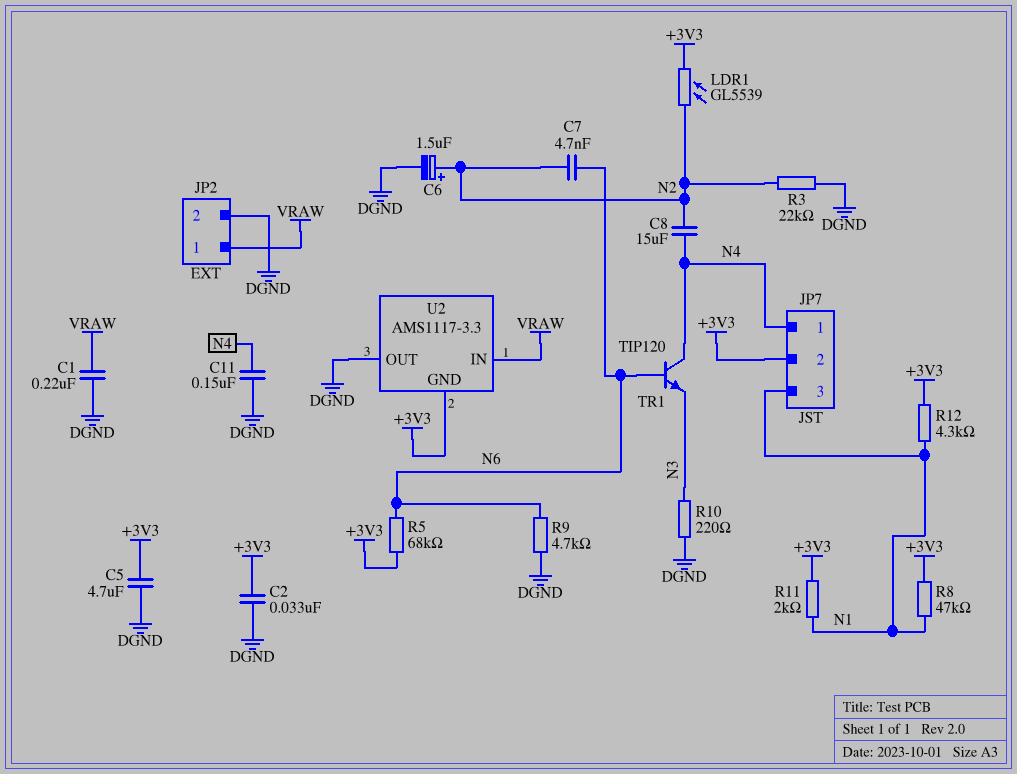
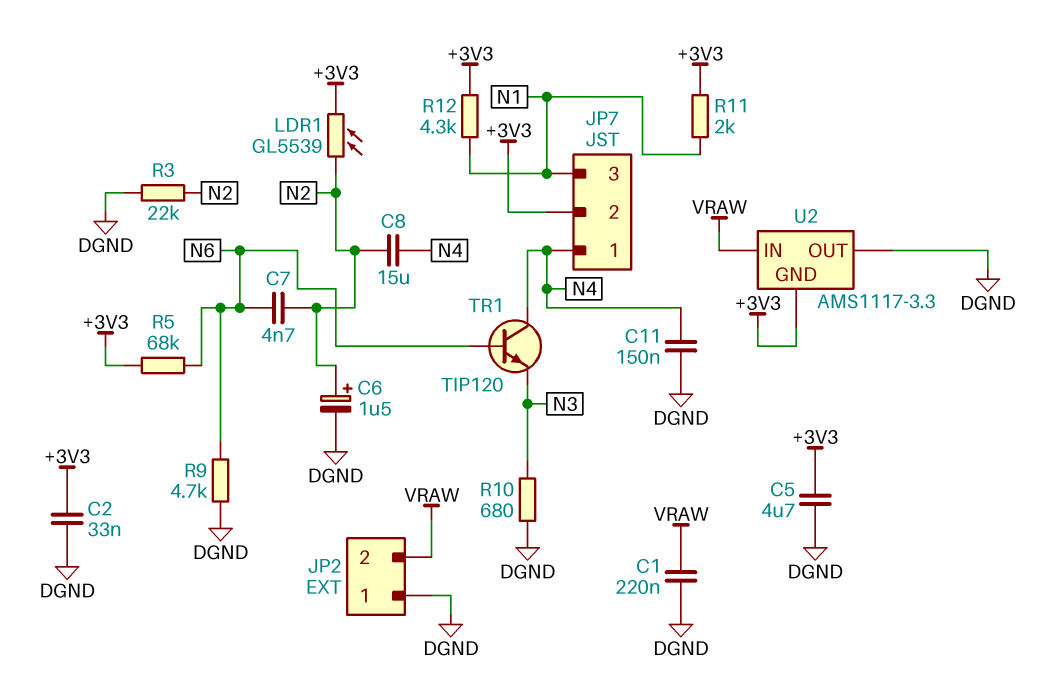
JP2 pin 1: VRAW -> DGND
JP2 pin 2: DGND -> VRAW
R8: 47k (+3V3, N1) -> none
R10: 220 (DGND, N3) -> 680 (DGND, N3)

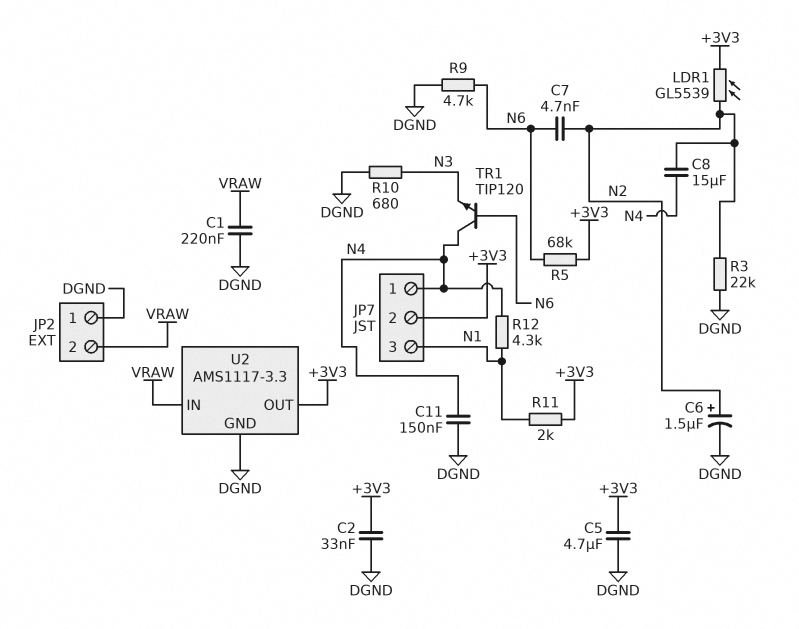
R12: 4.3k (+3V3, N1) -> 4.3k (N1, N4)
U2 pin GND: +3V3 -> DGND
U2 pin OUT: DGND -> +3V3

